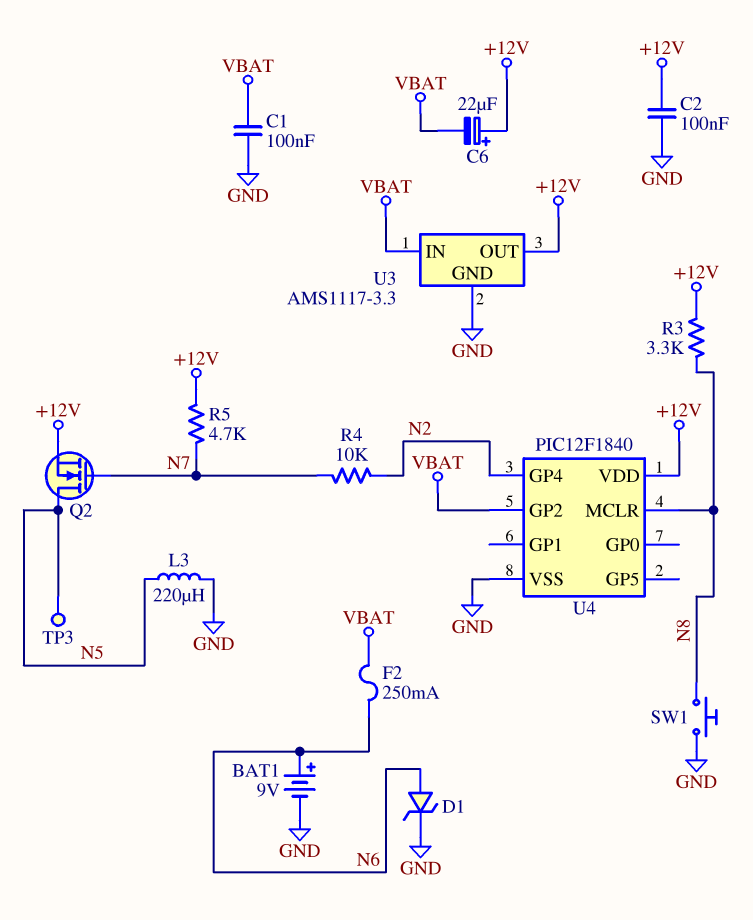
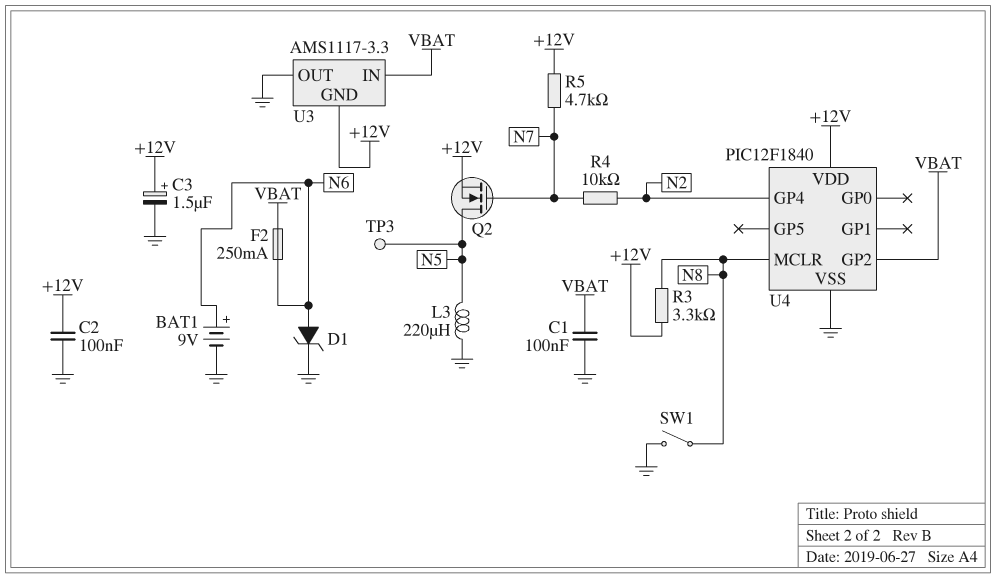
C3: none -> 1.5uF (plus +12V, minus GND)
C6: 22uF (plus +12V, minus VBAT) -> none
SW1: button (GND, N8) -> switch (GND, N8)
U3 pin GND: GND -> +12V
U3 pin OUT: +12V -> GND

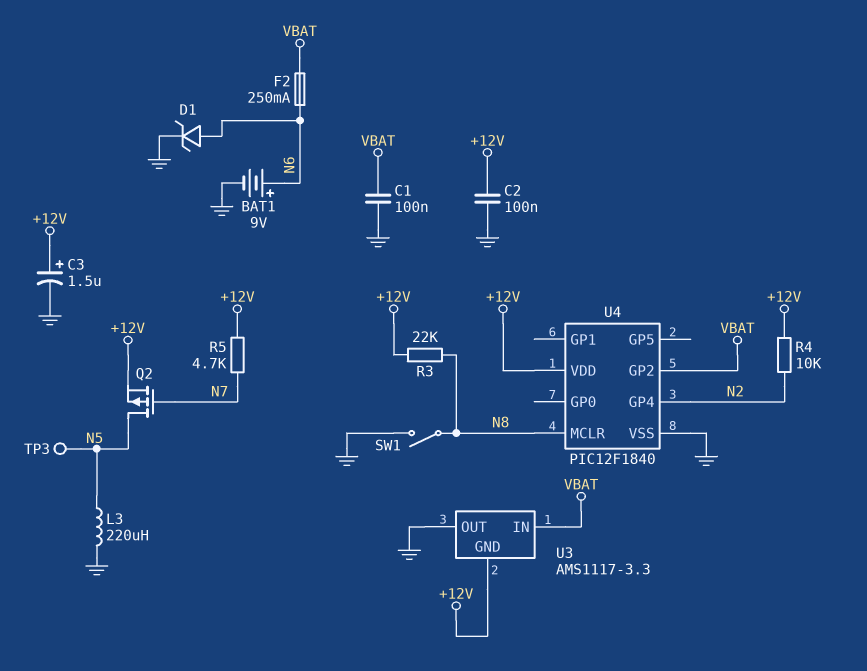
Q2: NMOS (G N7, D N5, S +12V) -> PMOS (G N7, D N5, S +12V)
R3: 3.3k (+12V, N8) -> 22k (+12V, N8)
R4: 10k (N2, N7) -> 10k (+12V, N2)

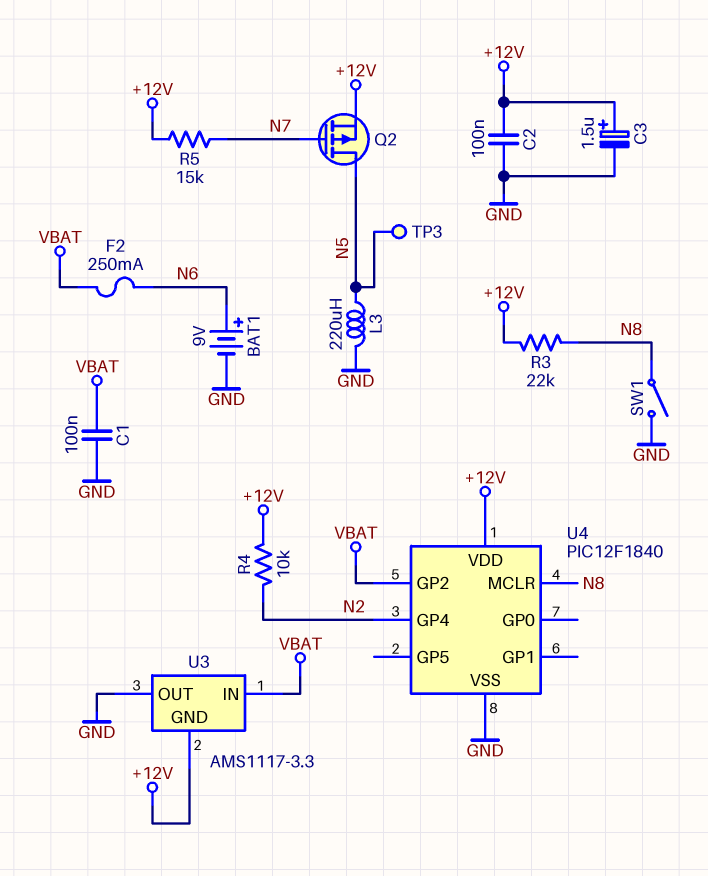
D1: zener (A N6, K GND) -> none
R5: 4.7k (+12V, N7) -> 15k (+12V, N7)

